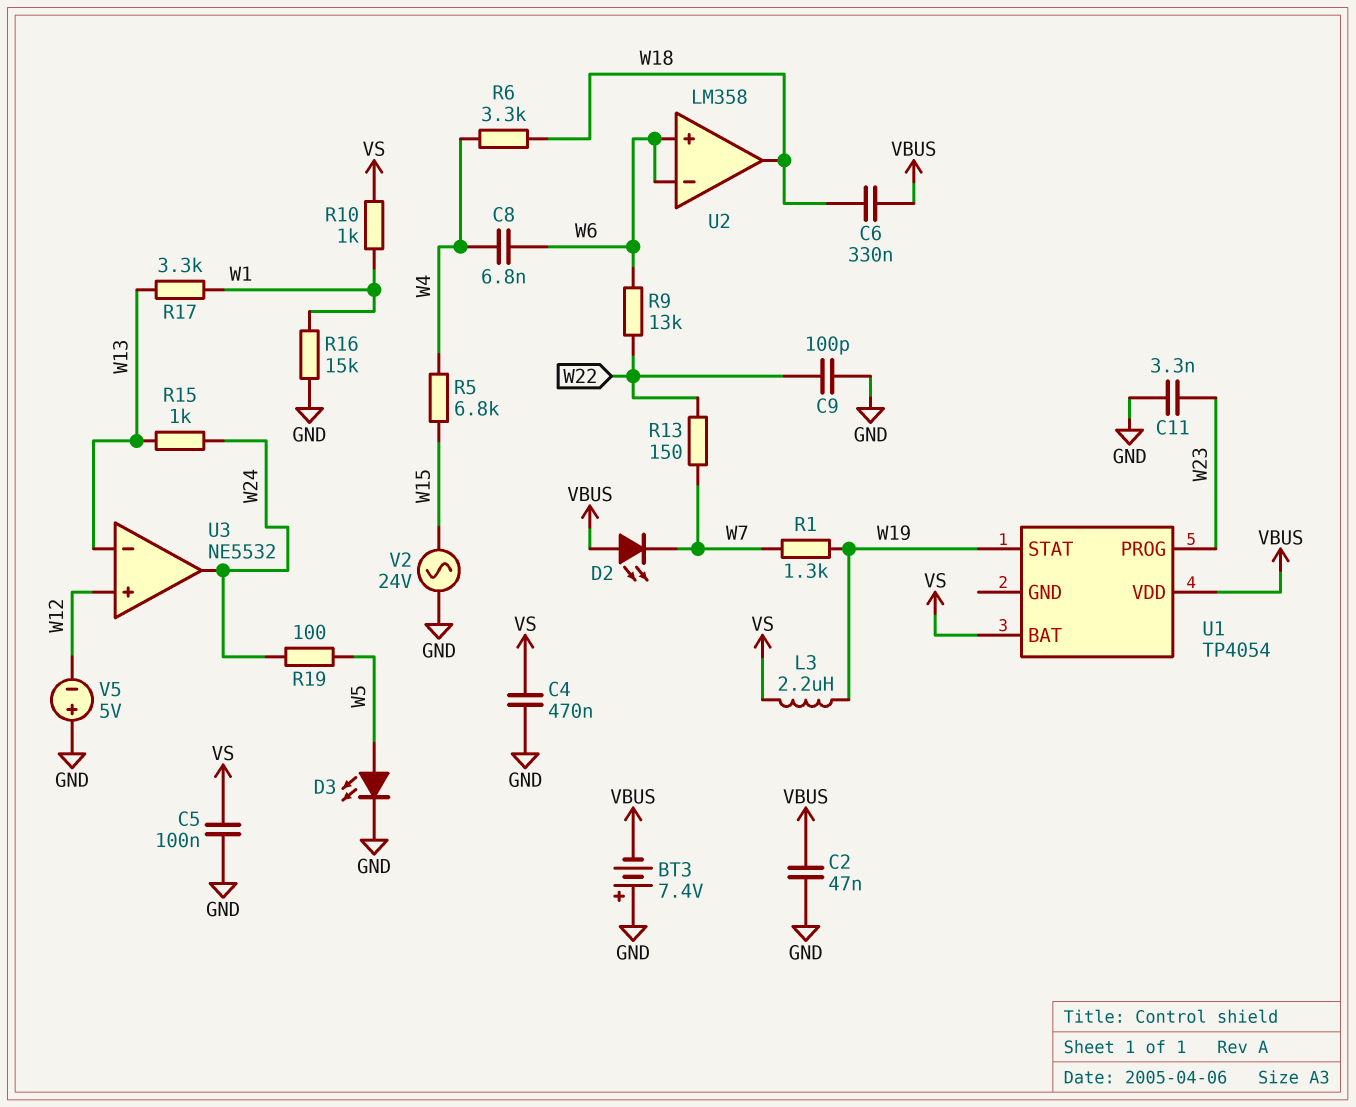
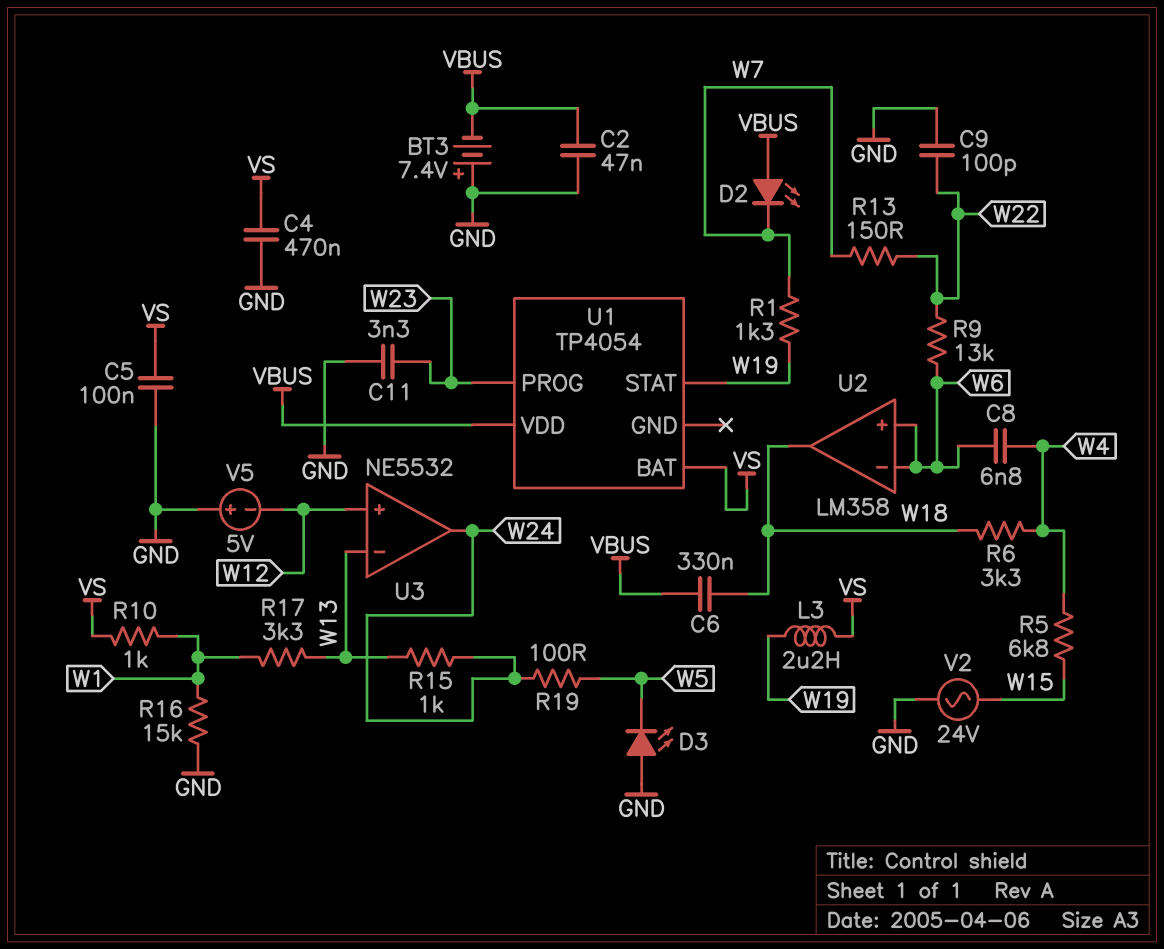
D3: LED (A W5, K GND) -> LED (A GND, K W5)

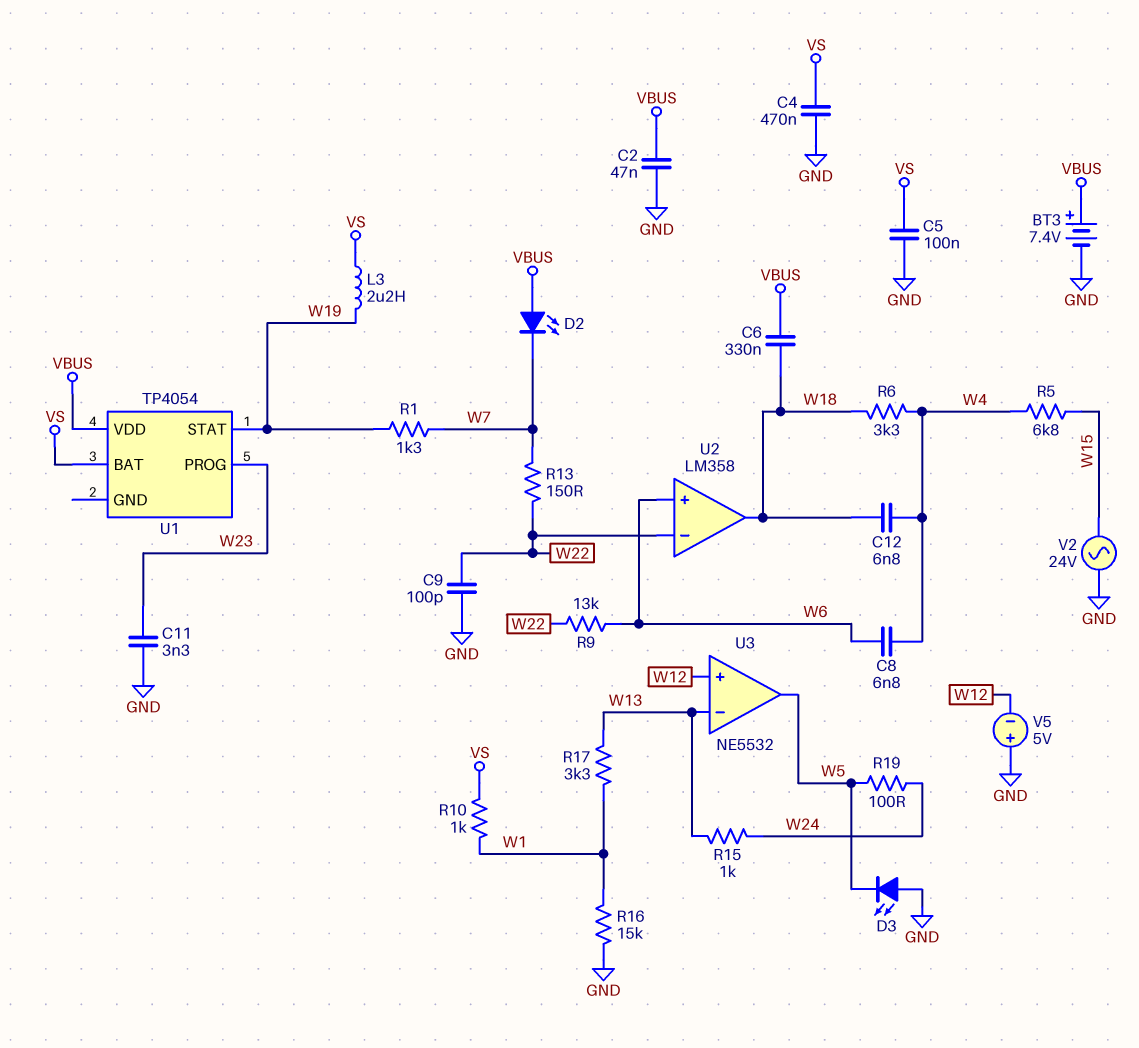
BT3: 7.4V (plus GND, minus VBUS) -> 7.4V (plus VBUS, minus GND)
C12: none -> 6.8nF (W4, W18)
U2 pin in-: W6 -> W22
U3 pin out: W24 -> W5

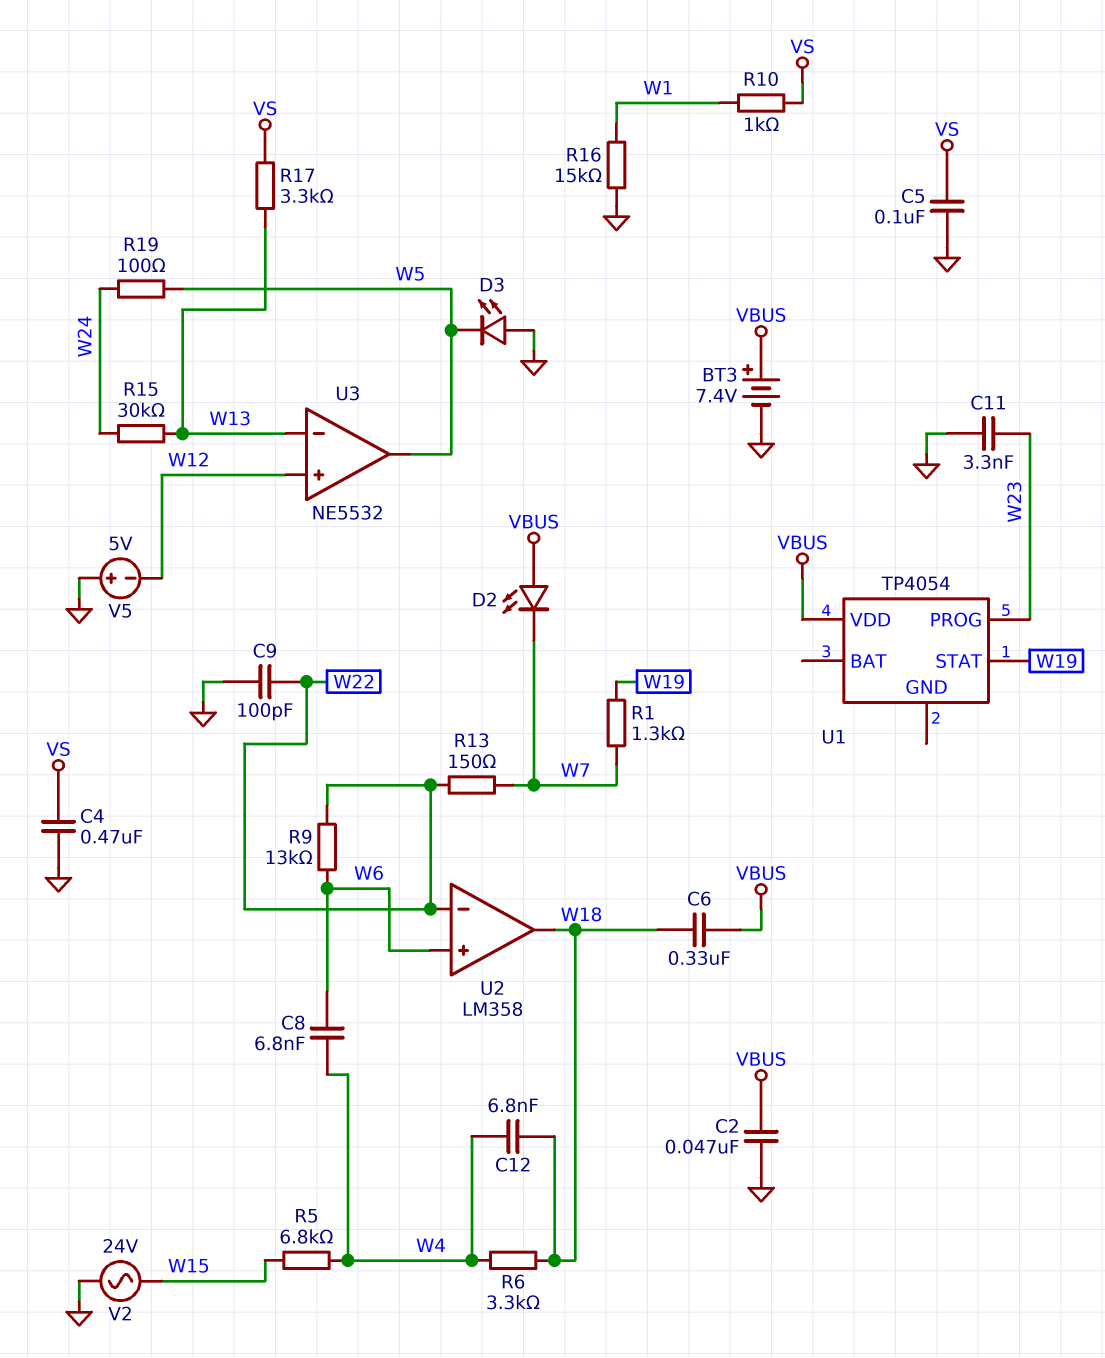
L3: 2.2uH (VS, W19) -> none
R15: 1k (W13, W24) -> 30k (W13, W24)
R17: 3.3k (W1, W13) -> 3.3k (VS, W13)
U1 pin BAT: VS -> none

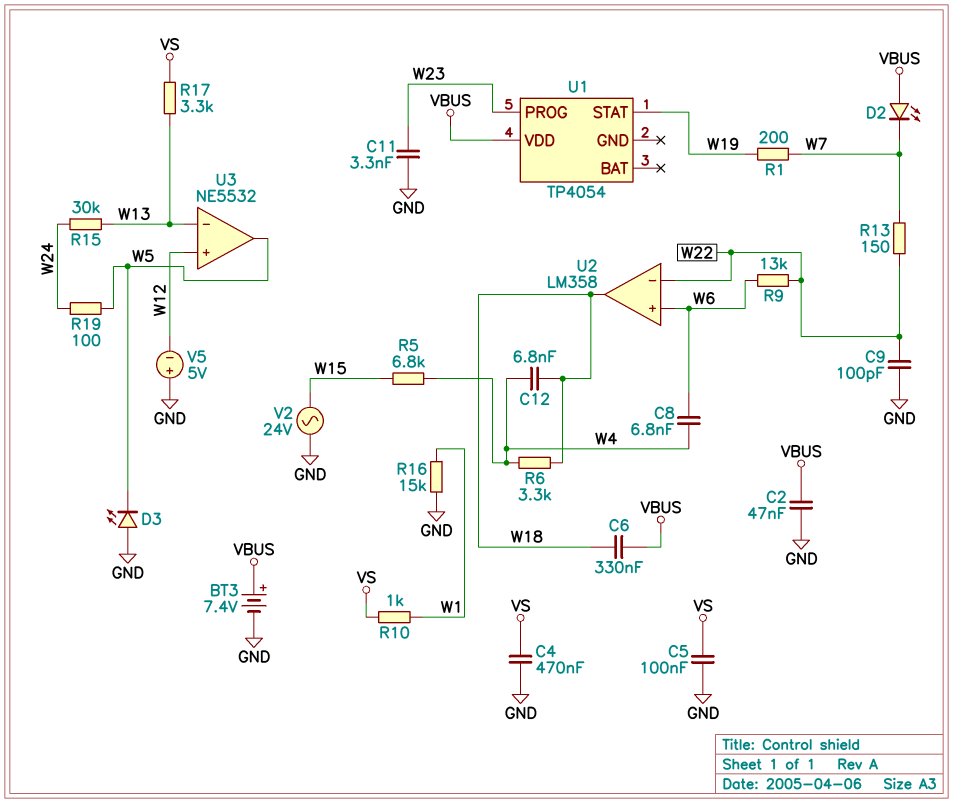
R1: 1.3k (W7, W19) -> 200 (W7, W19)

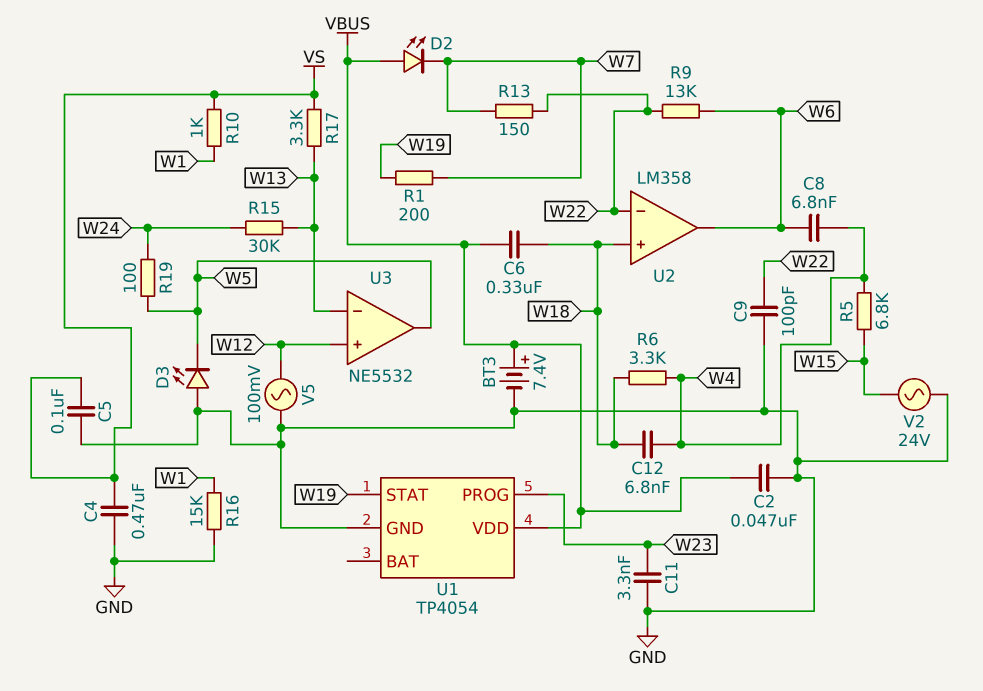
U1 pin GND: none -> GND
U2 pin in+: W6 -> W18
U2 pin out: W18 -> W6
V5: 5V (plus GND, minus W12) -> AC 100mV (GND, W12)

